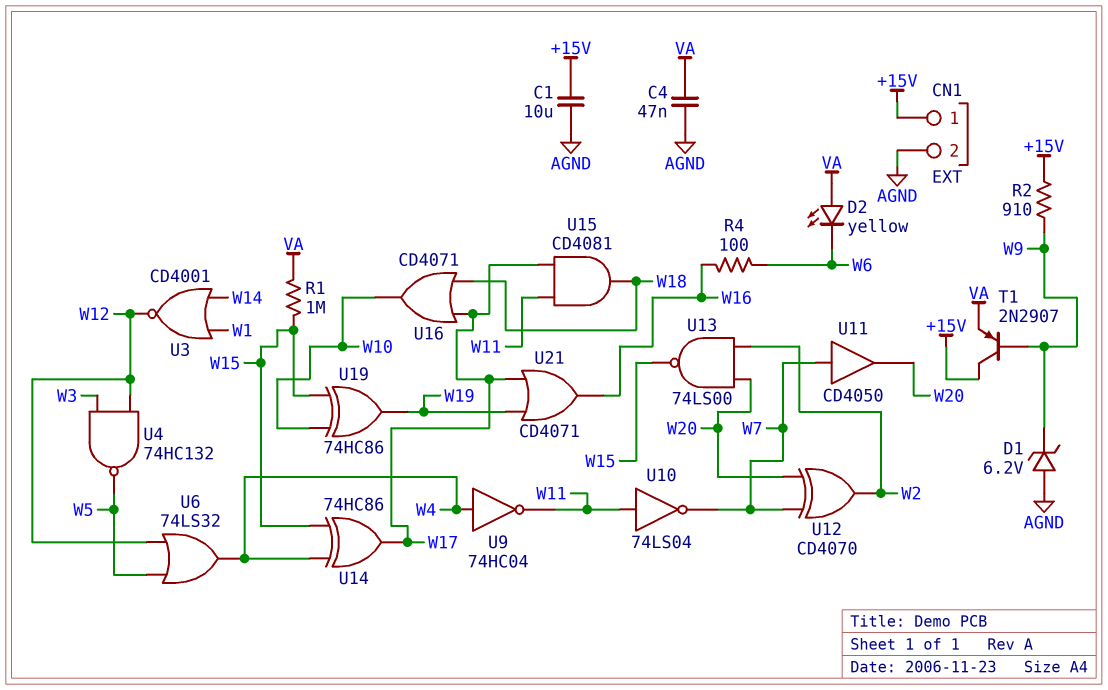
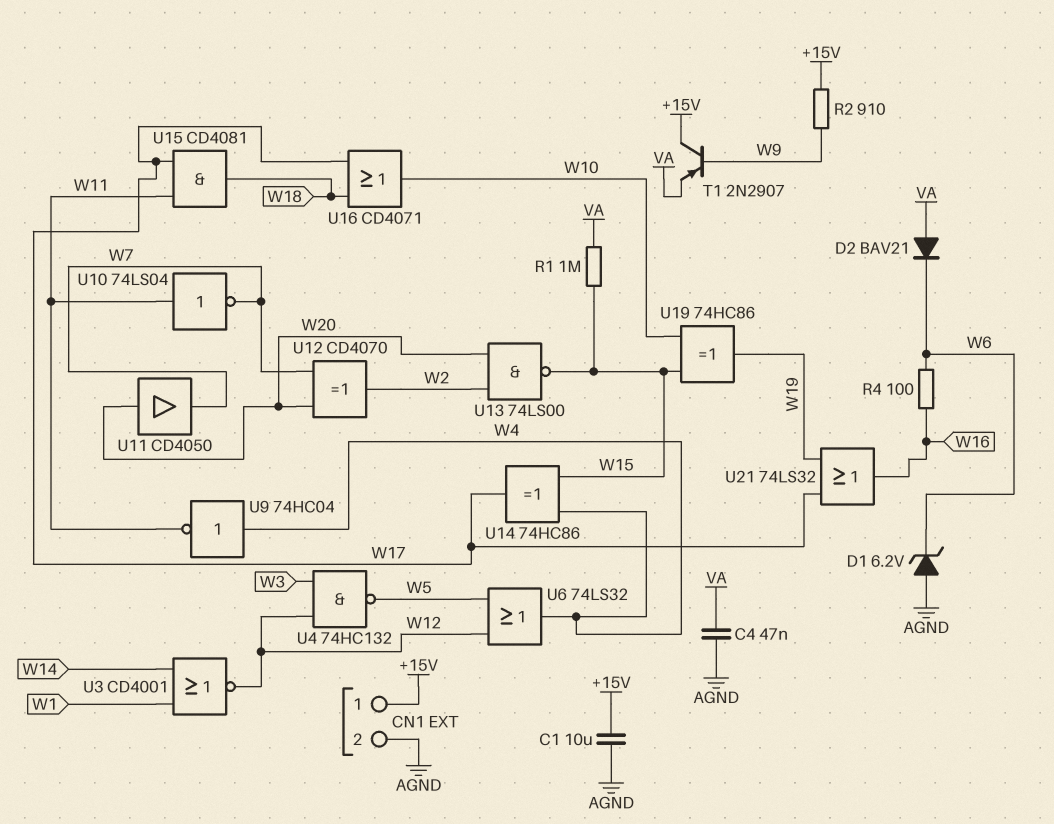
D1: zener 6.2V (A AGND, K W9) -> zener 6.2V (A AGND, K W6)
D2: LED yellow (A VA, K W6) -> diode BAV21 (A VA, K W6)
U11: buffer CD4050 (in W7, out W20) -> buffer CD4050 (in W20, out W7)
U21: OR CD4071 (in W17, in W19, out W16) -> OR 74LS32 (in W17, in W19, out W16)

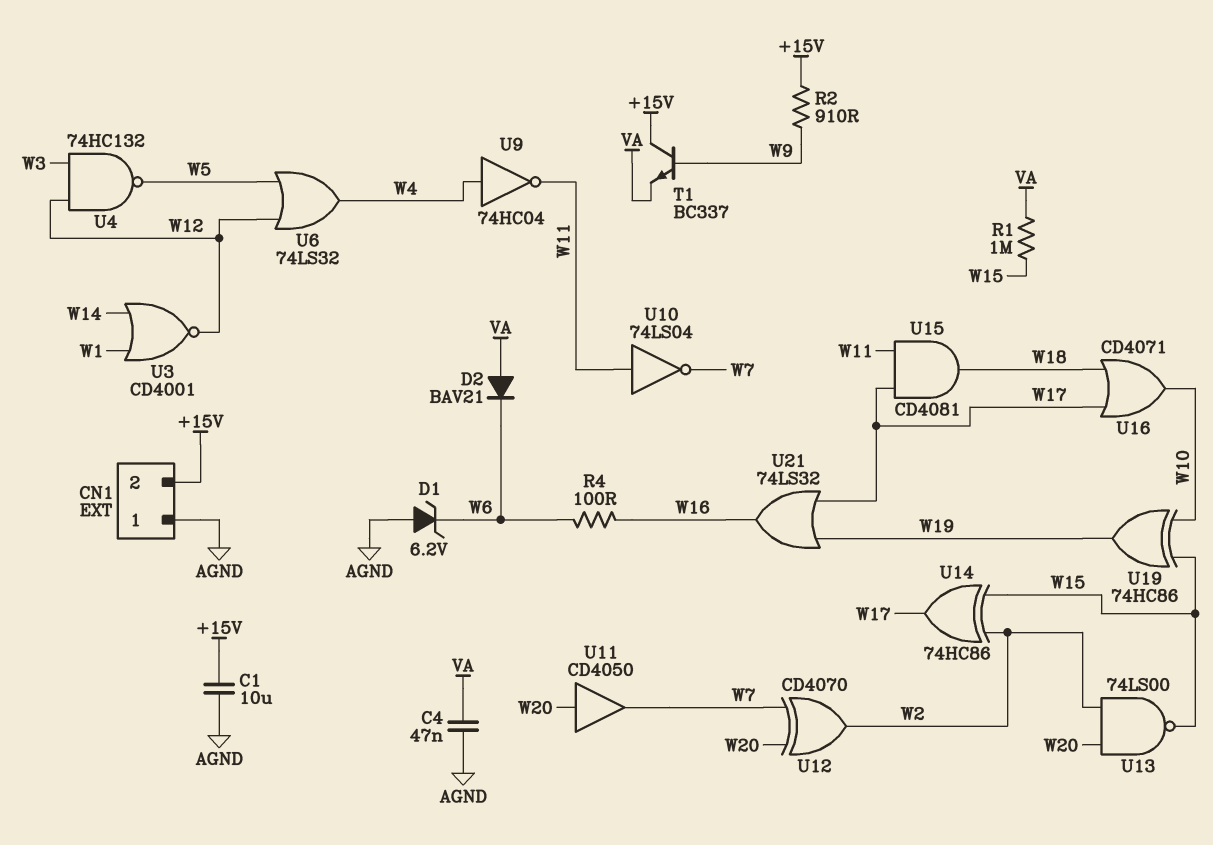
CN1 pin 1: +15V -> AGND
CN1 pin 2: AGND -> +15V
T1: PNP 2N2907 (B W9, C +15V, E VA) -> NPN BC337 (B W9, C +15V, E VA)
U14: XOR 74HC86 (in W4, in W15, out W17) -> XOR 74HC86 (in W2, in W15, out W17)

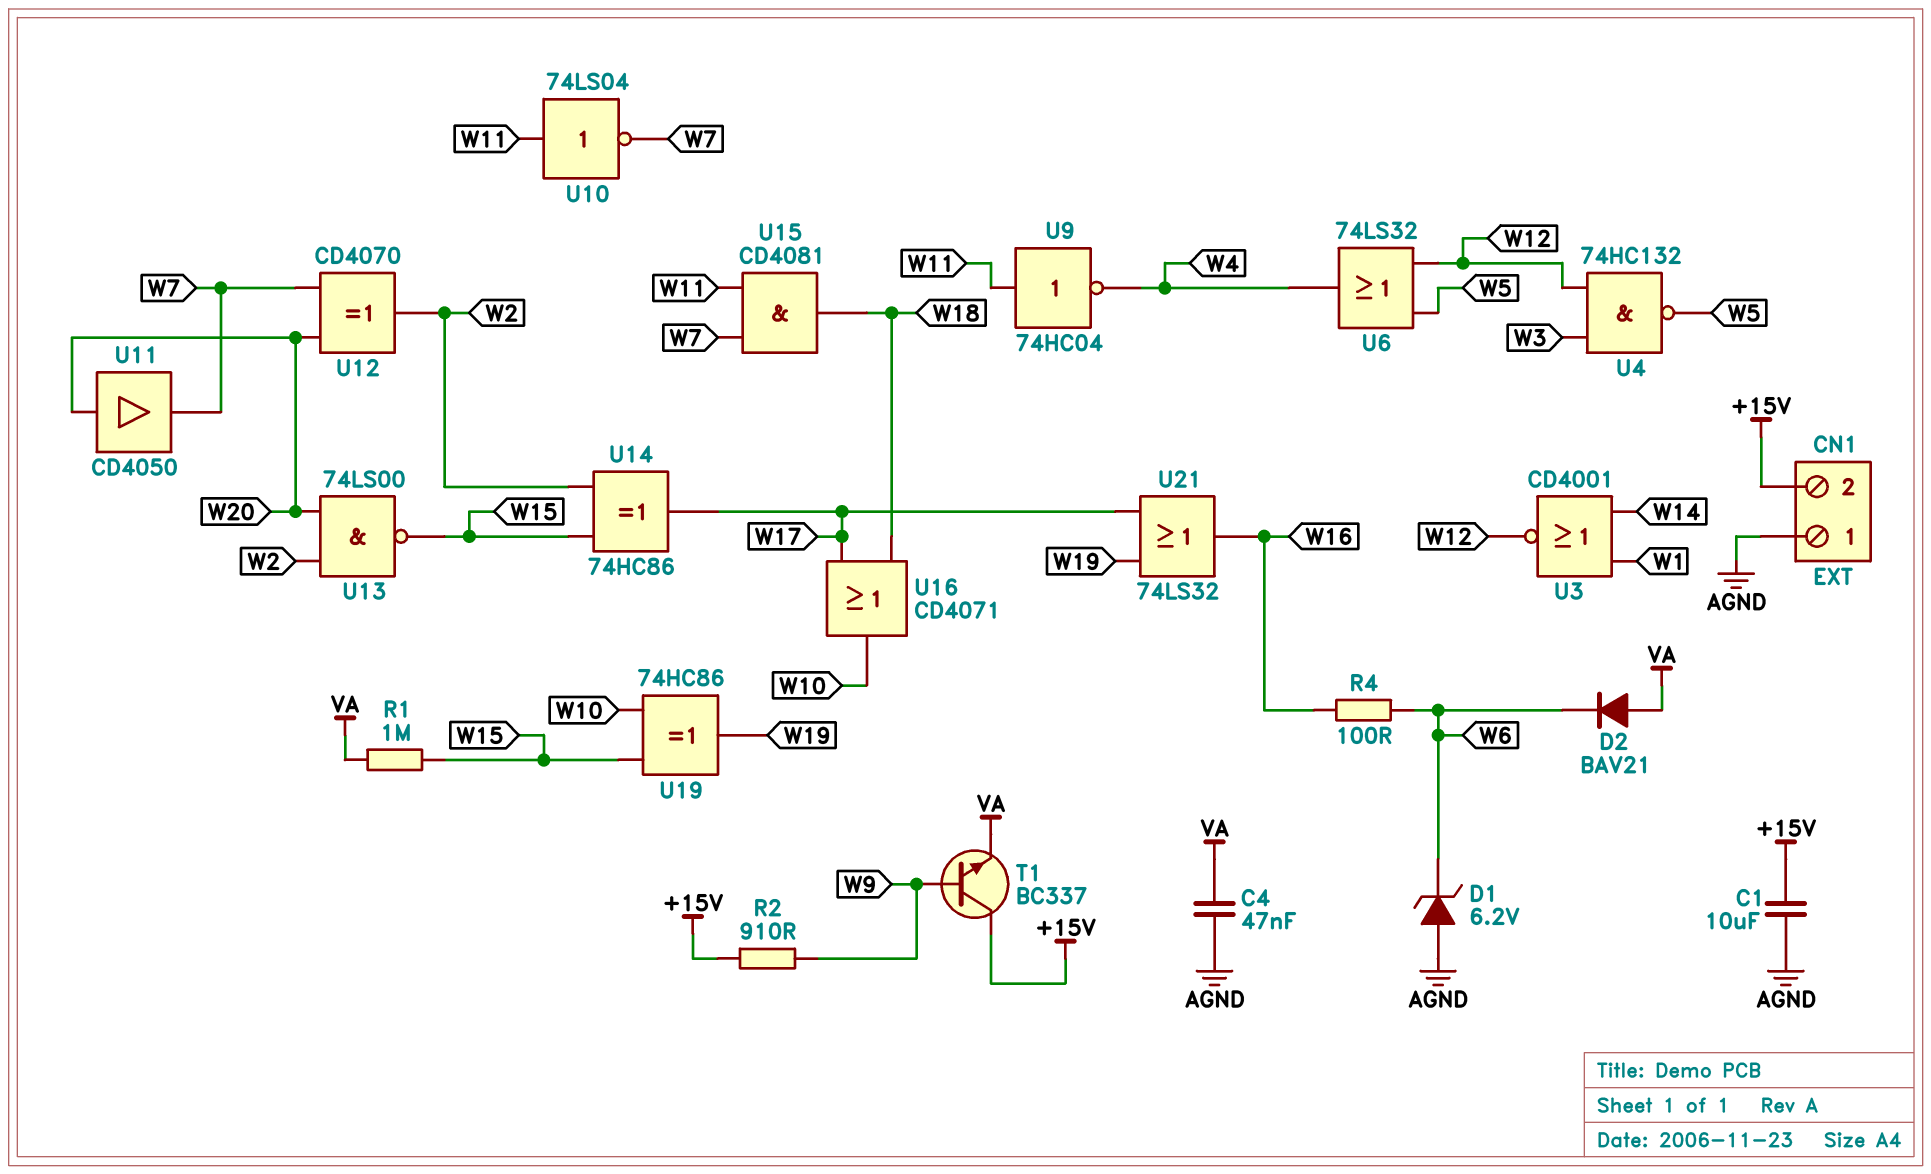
U9: NOT 74HC04 (in W4, out W11) -> NOT 74HC04 (in W11, out W4)
U15: AND CD4081 (in W11, in W17, out W18) -> AND CD4081 (in W7, in W11, out W18)

